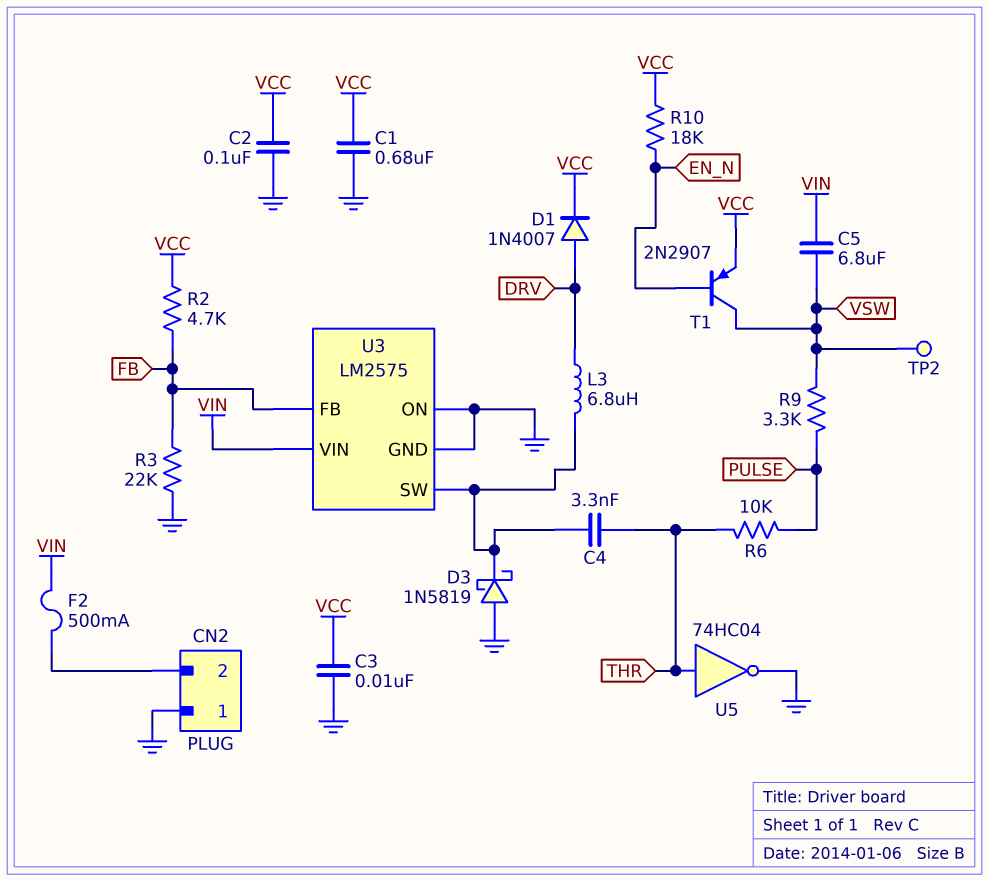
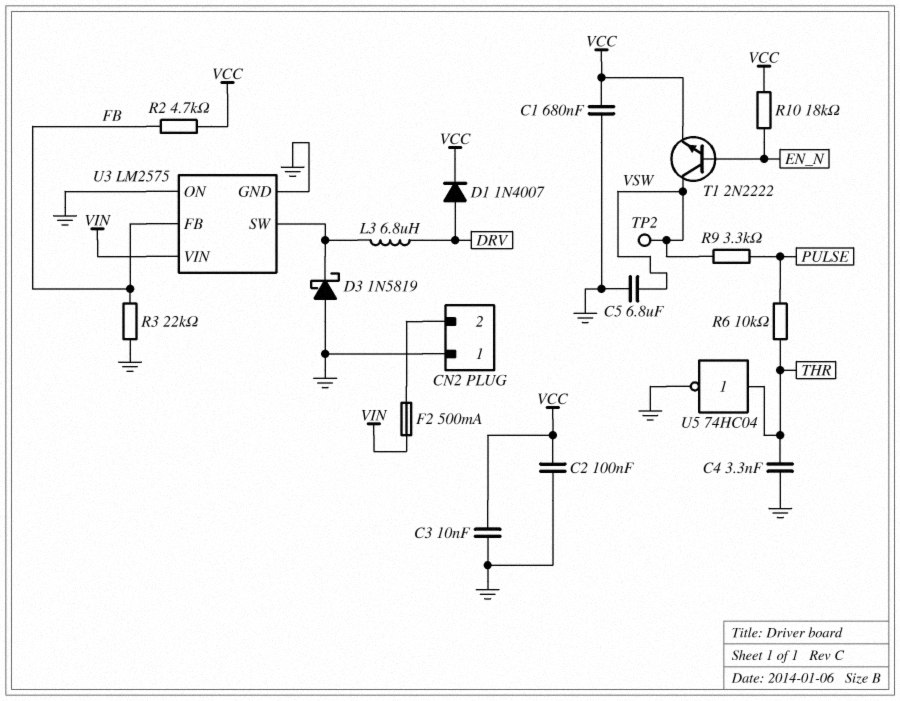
C4: 3.3nF (THR, U3/SW) -> 3.3nF (GND, THR)
C5: 6.8uF (VIN, VSW) -> 6.8uF (GND, VSW)
T1: PNP 2N2907 (B EN_N, C VSW, E VCC) -> NPN 2N2222 (B EN_N, C VSW, E VCC)

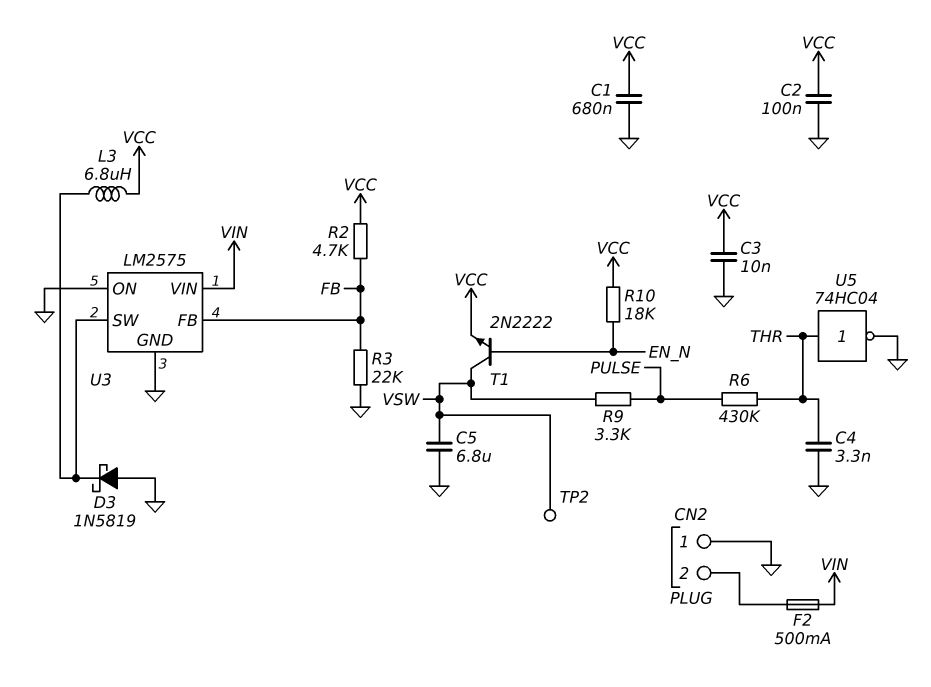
D1: diode 1N4007 (A DRV, K VCC) -> none
L3: 6.8uH (DRV, U3/SW) -> 6.8uH (U3/SW, VCC)
R6: 10k (PULSE, THR) -> 430k (PULSE, THR)

